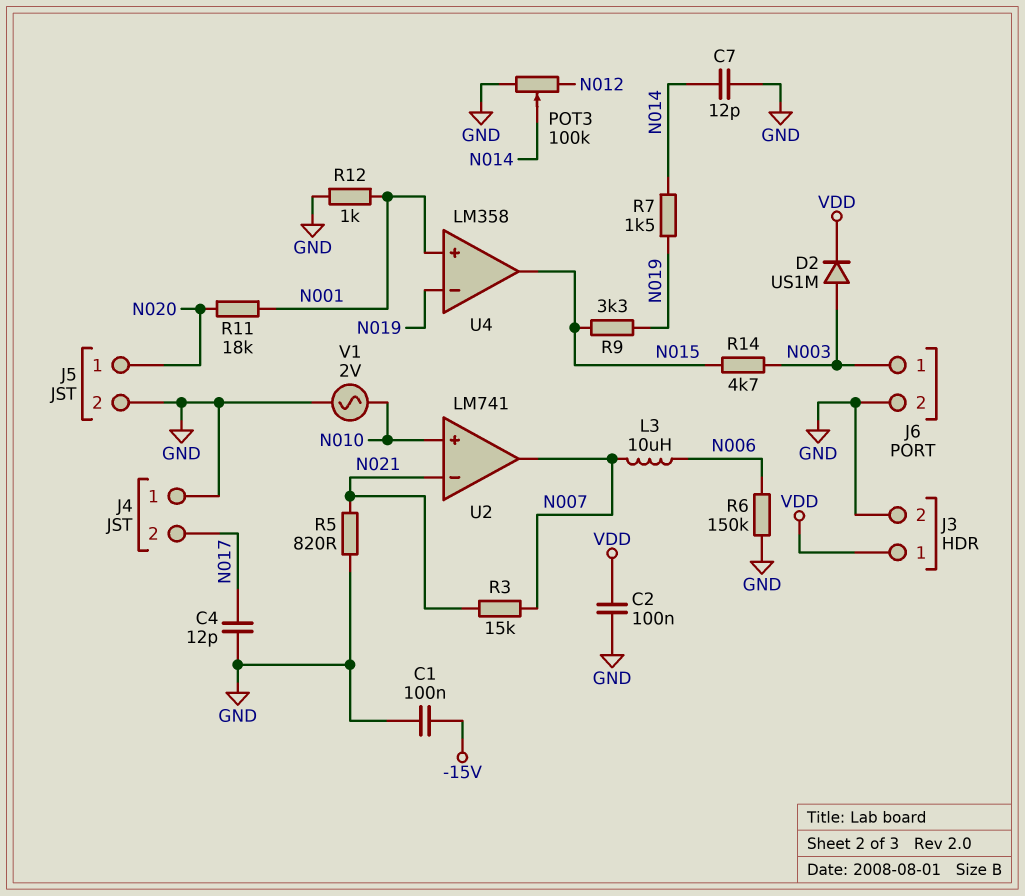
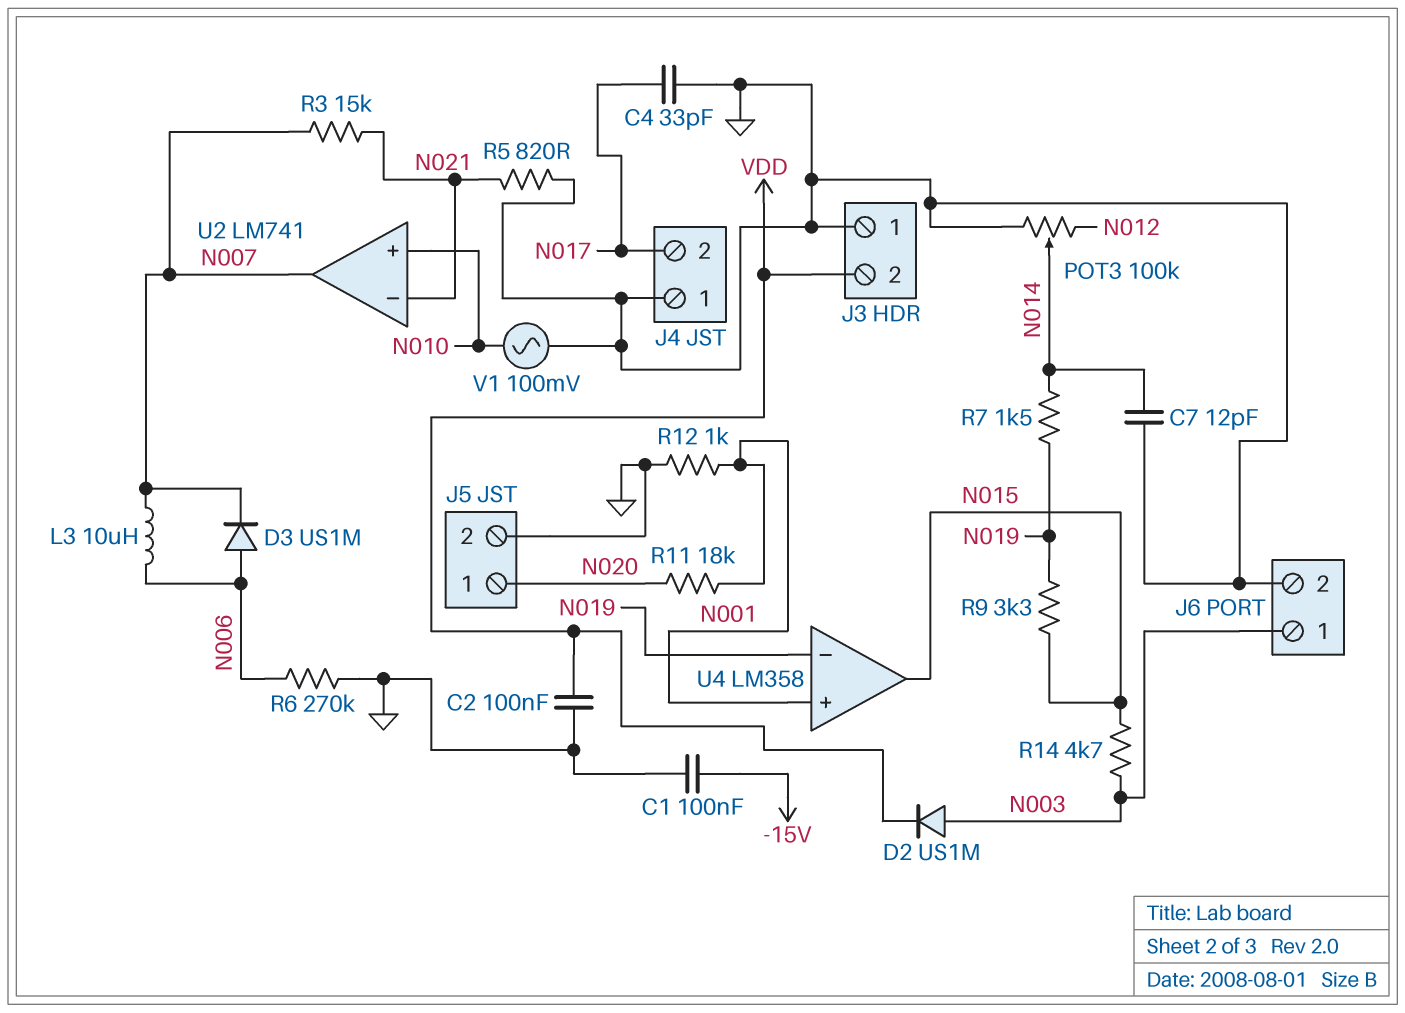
C4: 12pF (GND, N017) -> 33pF (GND, N017)
D3: none -> diode US1M (A N006, K N007)
J3 pin 1: VDD -> GND
J3 pin 2: GND -> VDD
R6: 150k (GND, N006) -> 270k (GND, N006)
V1: AC 2V (GND, N010) -> AC 100mV (GND, N010)

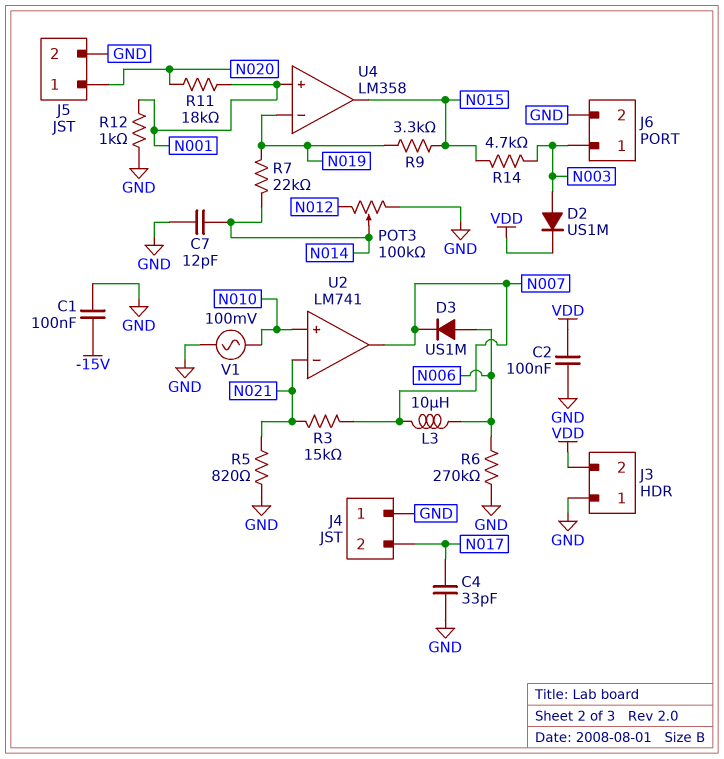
R7: 1.5k (N014, N019) -> 22k (N014, N019)

